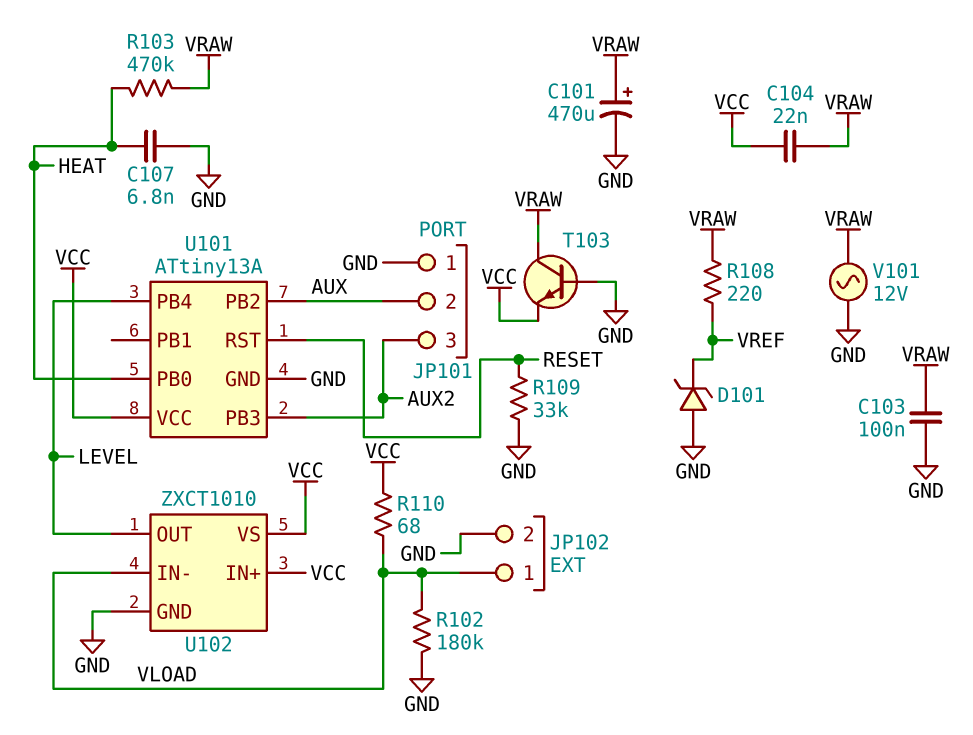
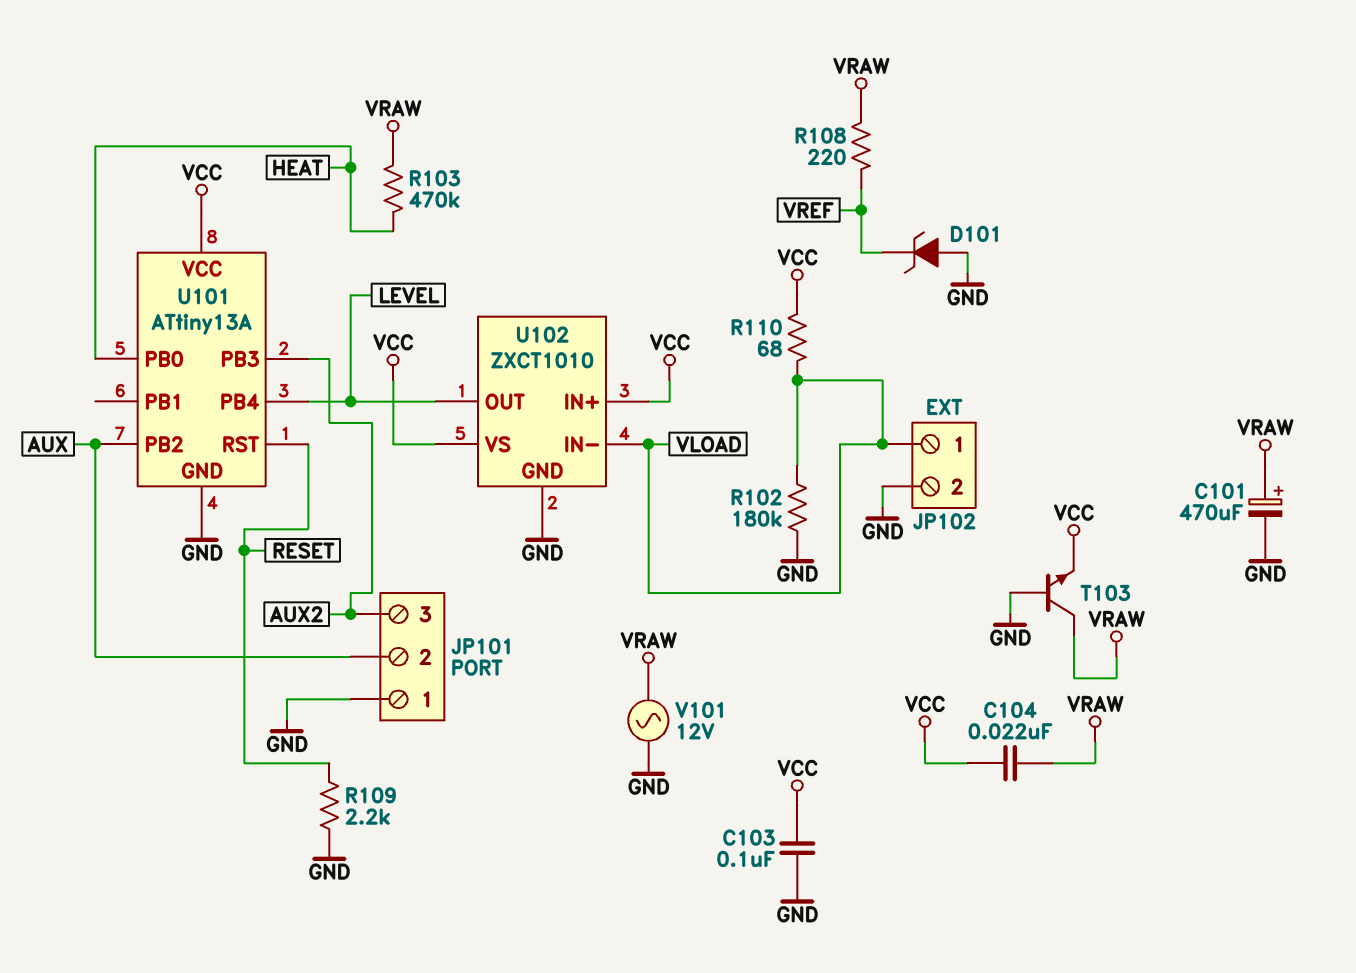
C103: 100nF (GND, VRAW) -> 100nF (GND, VCC)
C107: 6.8nF (GND, HEAT) -> none
R109: 33k (GND, RESET) -> 2.2k (GND, RESET)

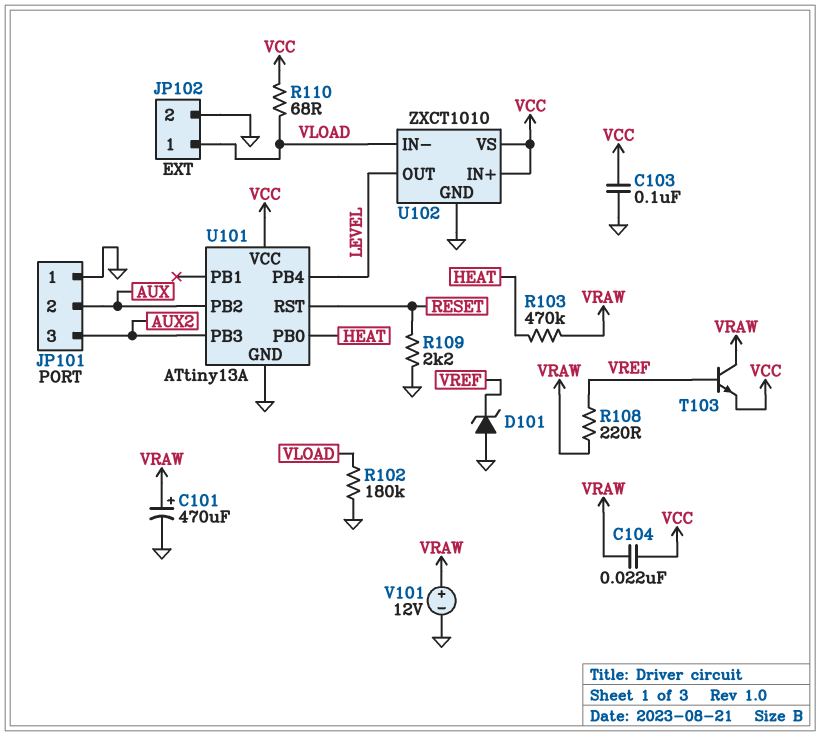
T103: NPN (B GND, C VRAW, E VCC) -> NPN (B VREF, C VRAW, E VCC)
V101: AC 12V (GND, VRAW) -> 12V (plus VRAW, minus GND)

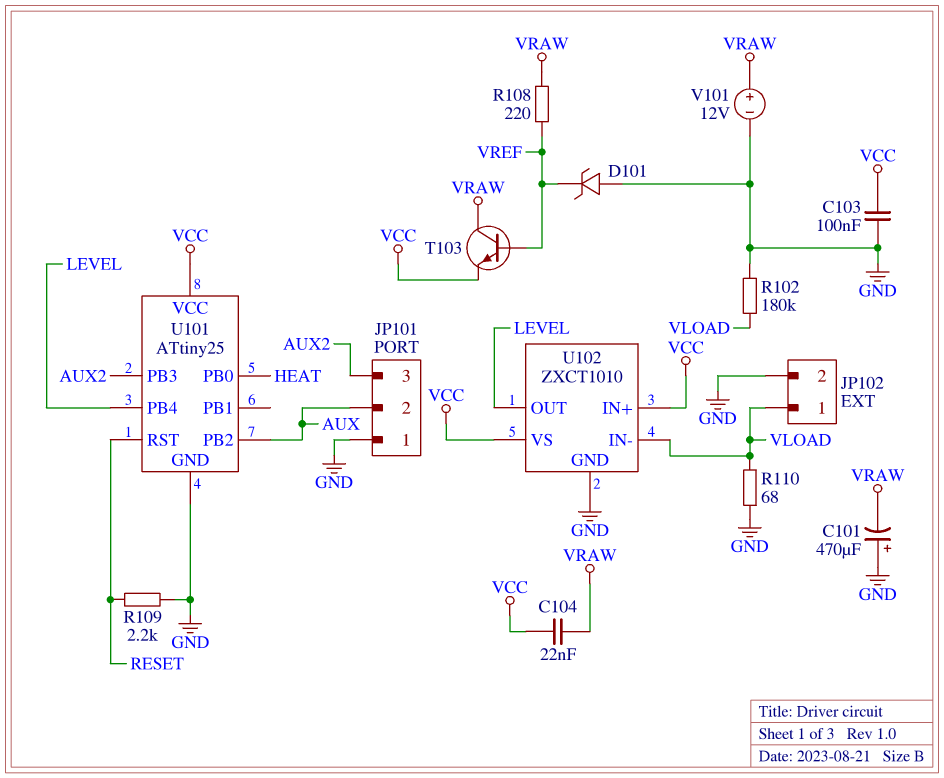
C101: 470uF (plus VRAW, minus GND) -> 470uF (plus GND, minus VRAW)
R103: 470k (HEAT, VRAW) -> none
R110: 68 (VCC, VLOAD) -> 68 (GND, VLOAD)
U101: ATtiny13A -> ATtiny25

